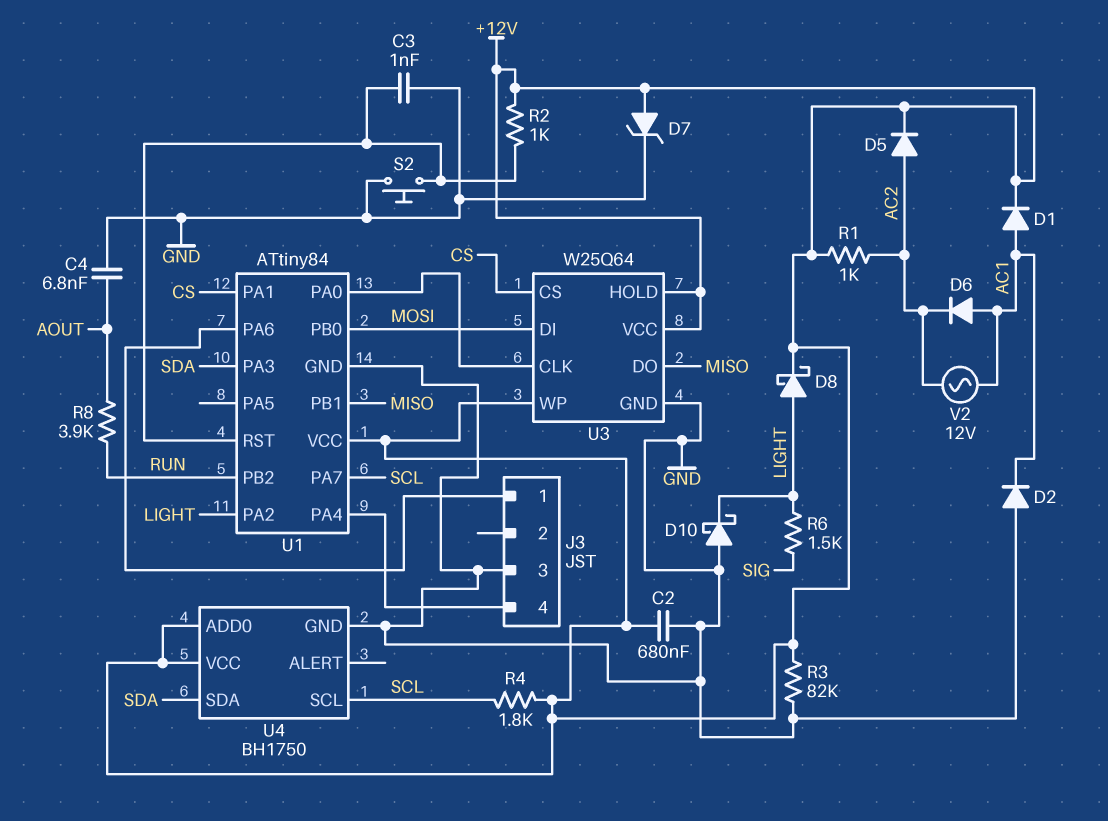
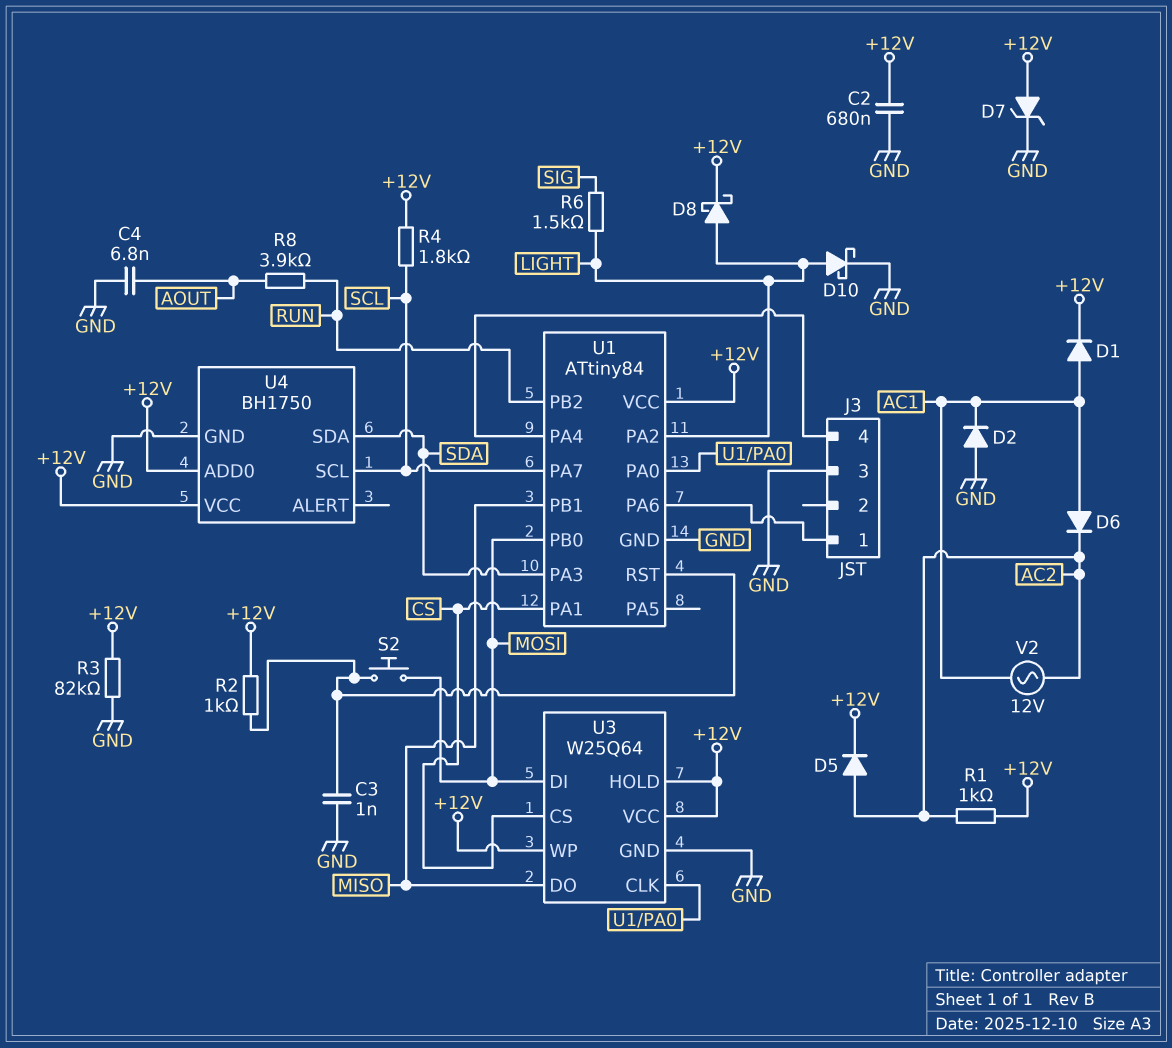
D10: schottky (A GND, K LIGHT) -> schottky (A LIGHT, K GND)
S2: button (GND, U1/RST) -> button (MOSI, U1/RST)

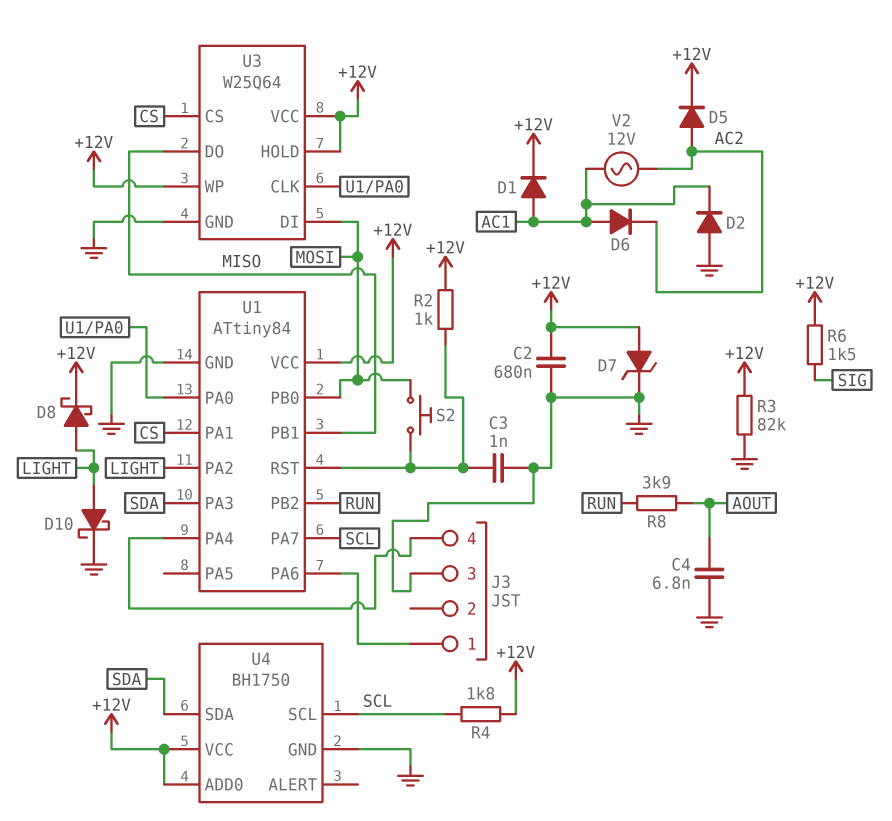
R1: 1k (+12V, AC2) -> none
R6: 1.5k (LIGHT, SIG) -> 1.5k (+12V, SIG)

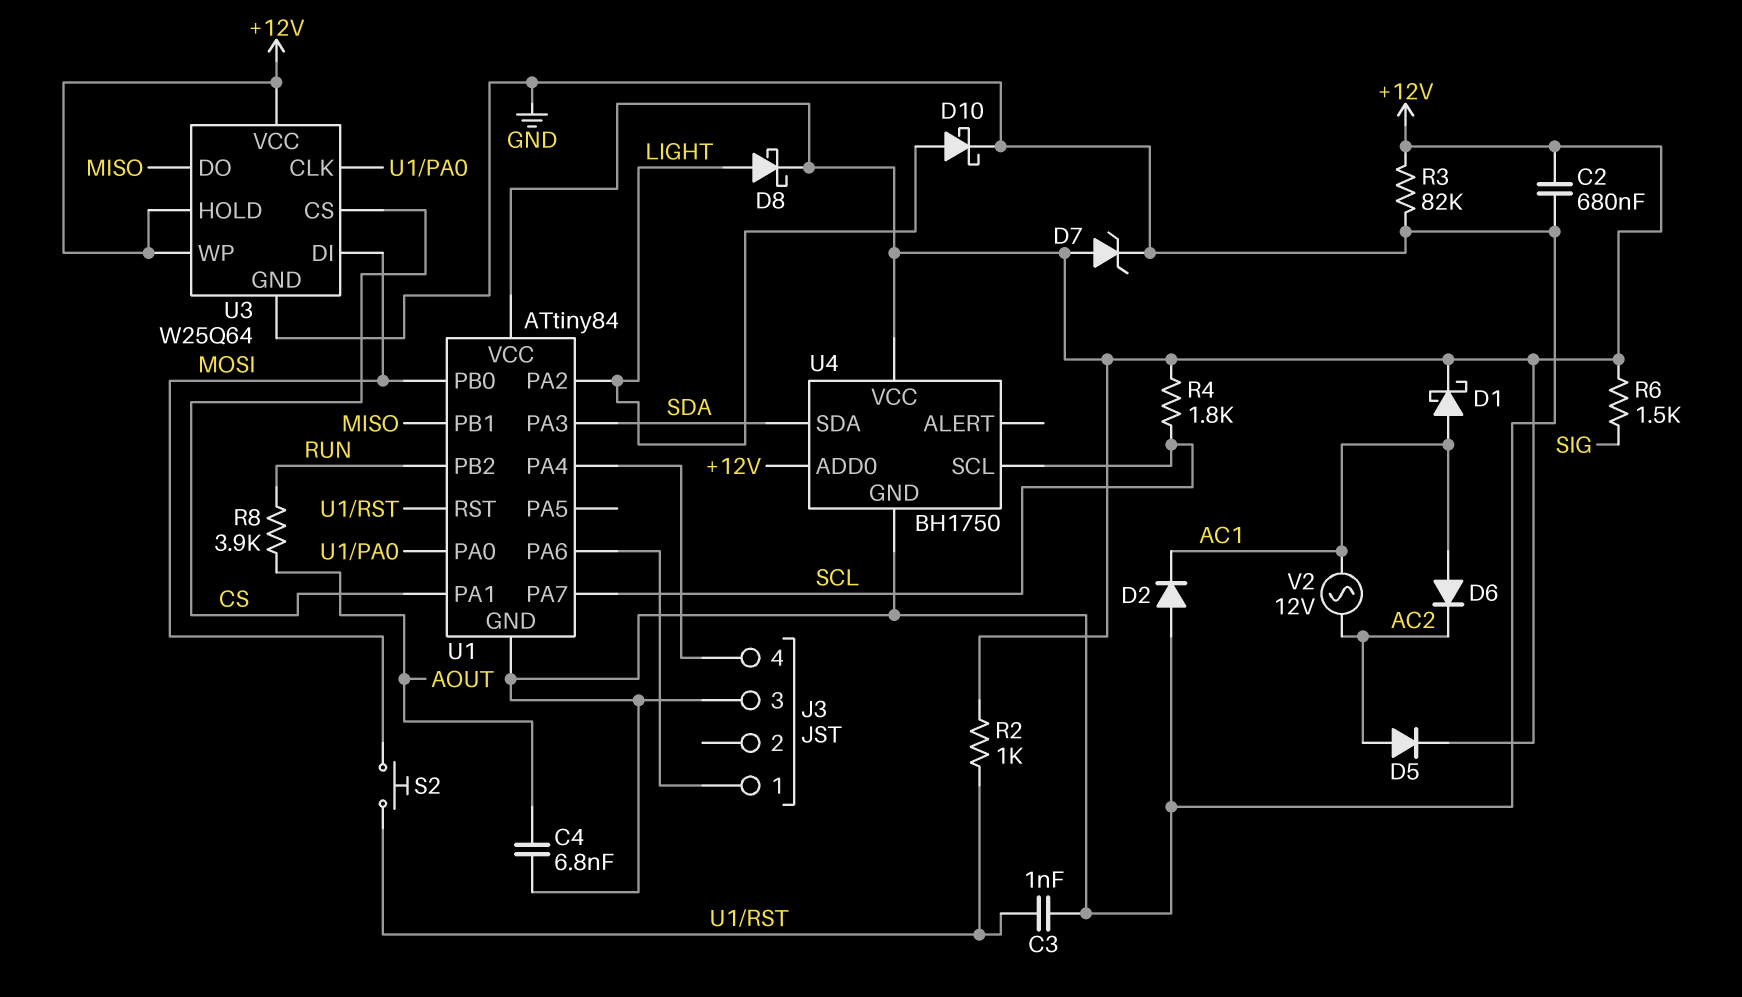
D1: diode (A AC1, K +12V) -> schottky (A AC1, K +12V)

